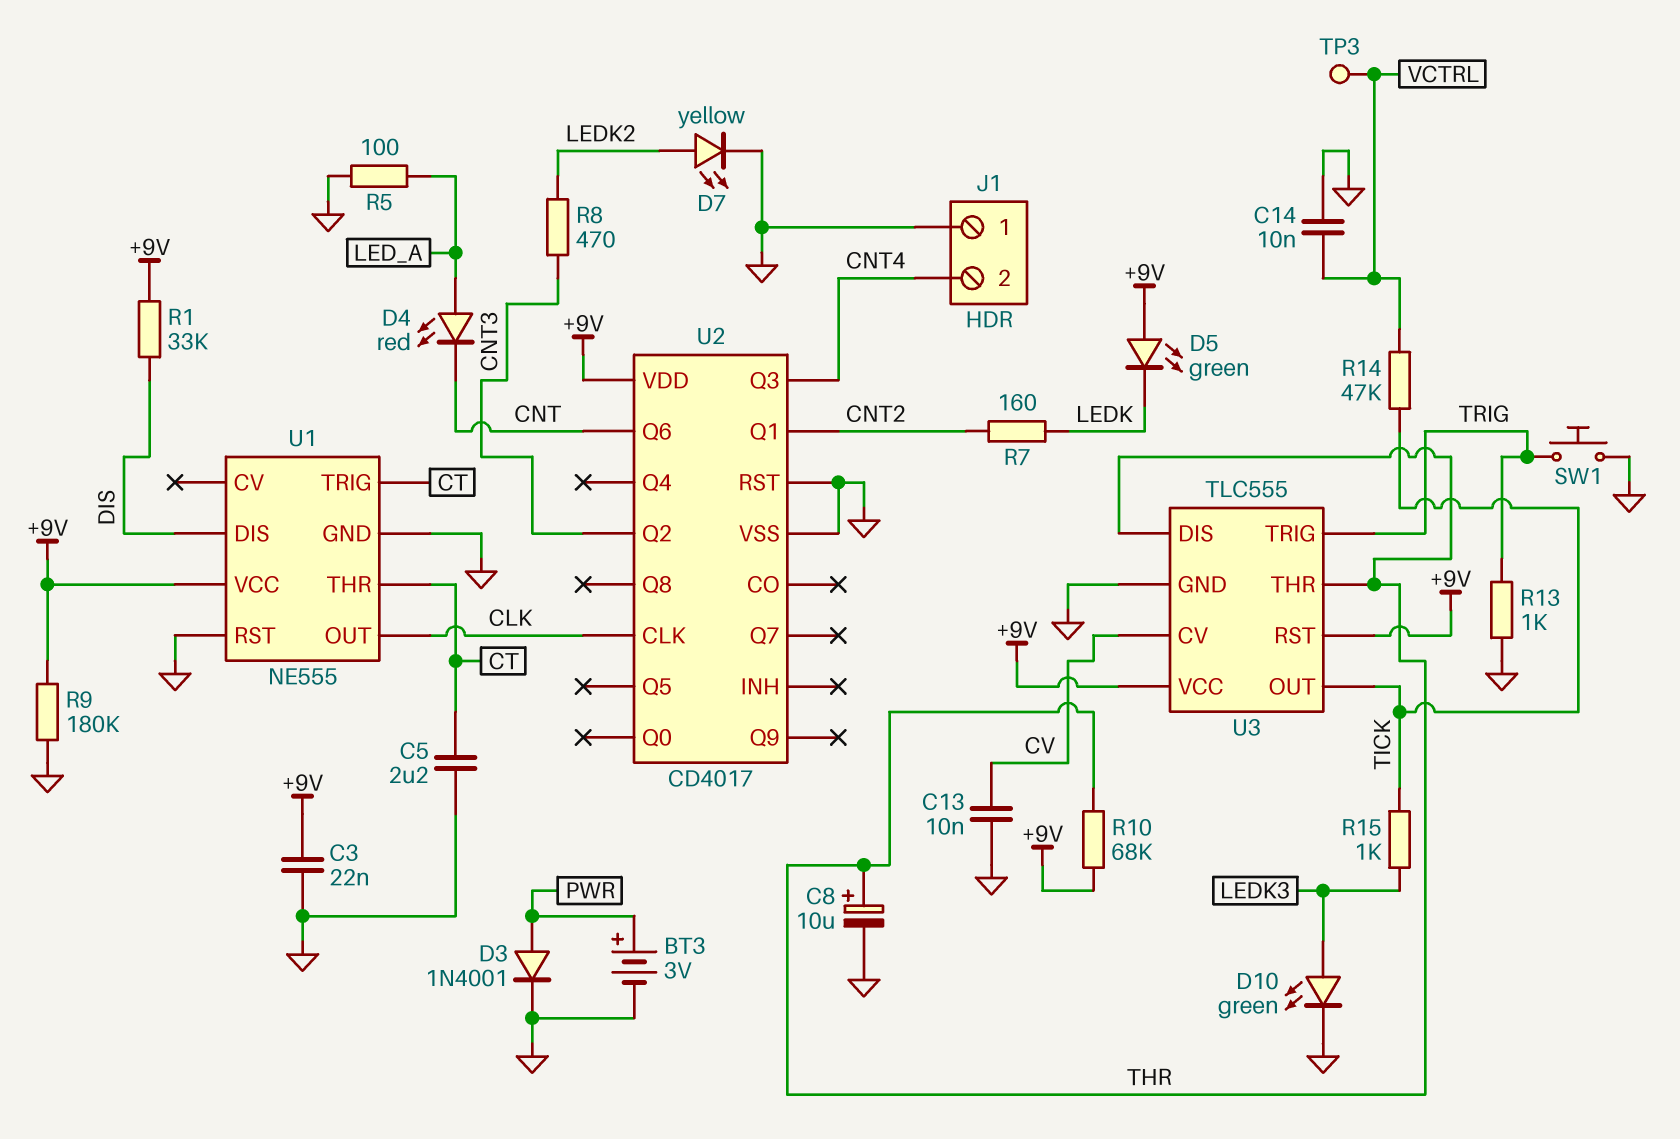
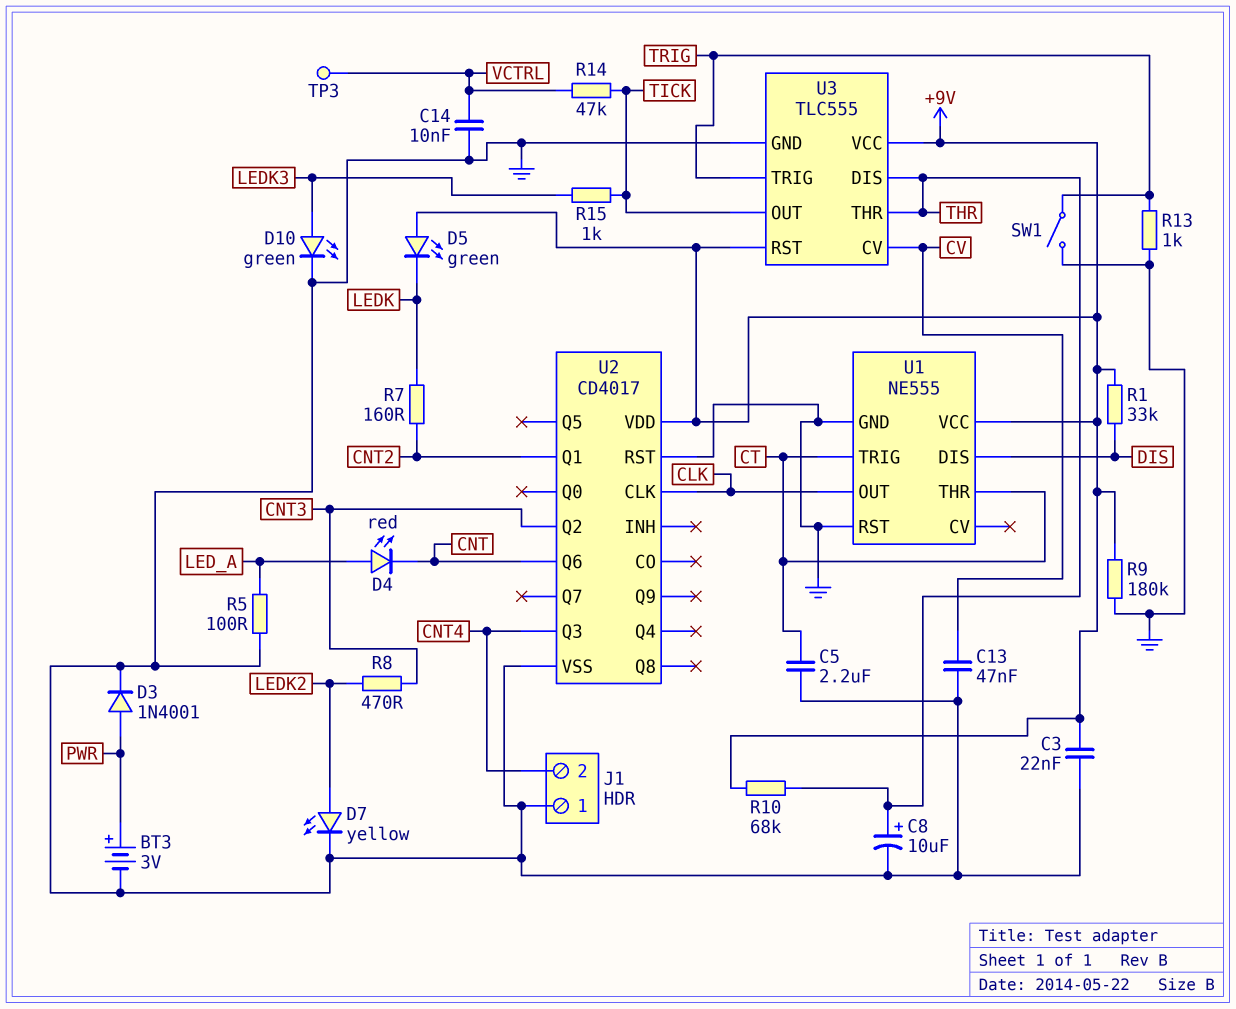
C13: 10nF (CV, GND) -> 47nF (CV, GND)
SW1: button (GND, TRIG) -> switch (GND, TRIG)

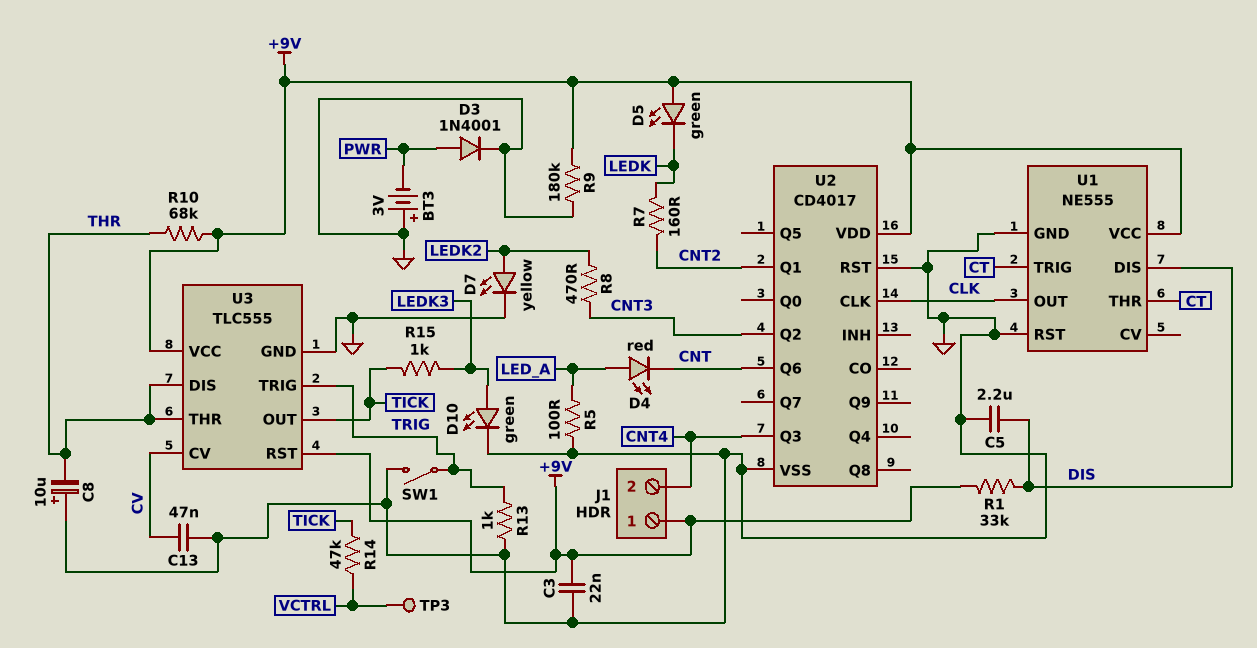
BT3: 3V (plus PWR, minus GND) -> 3V (plus GND, minus PWR)
C5: 2.2uF (CT, GND) -> 2.2uF (DIS, GND)
C8: 10uF (plus THR, minus GND) -> 10uF (plus GND, minus THR)
C14: 10nF (GND, VCTRL) -> none
J1 pin 1: GND -> +9V

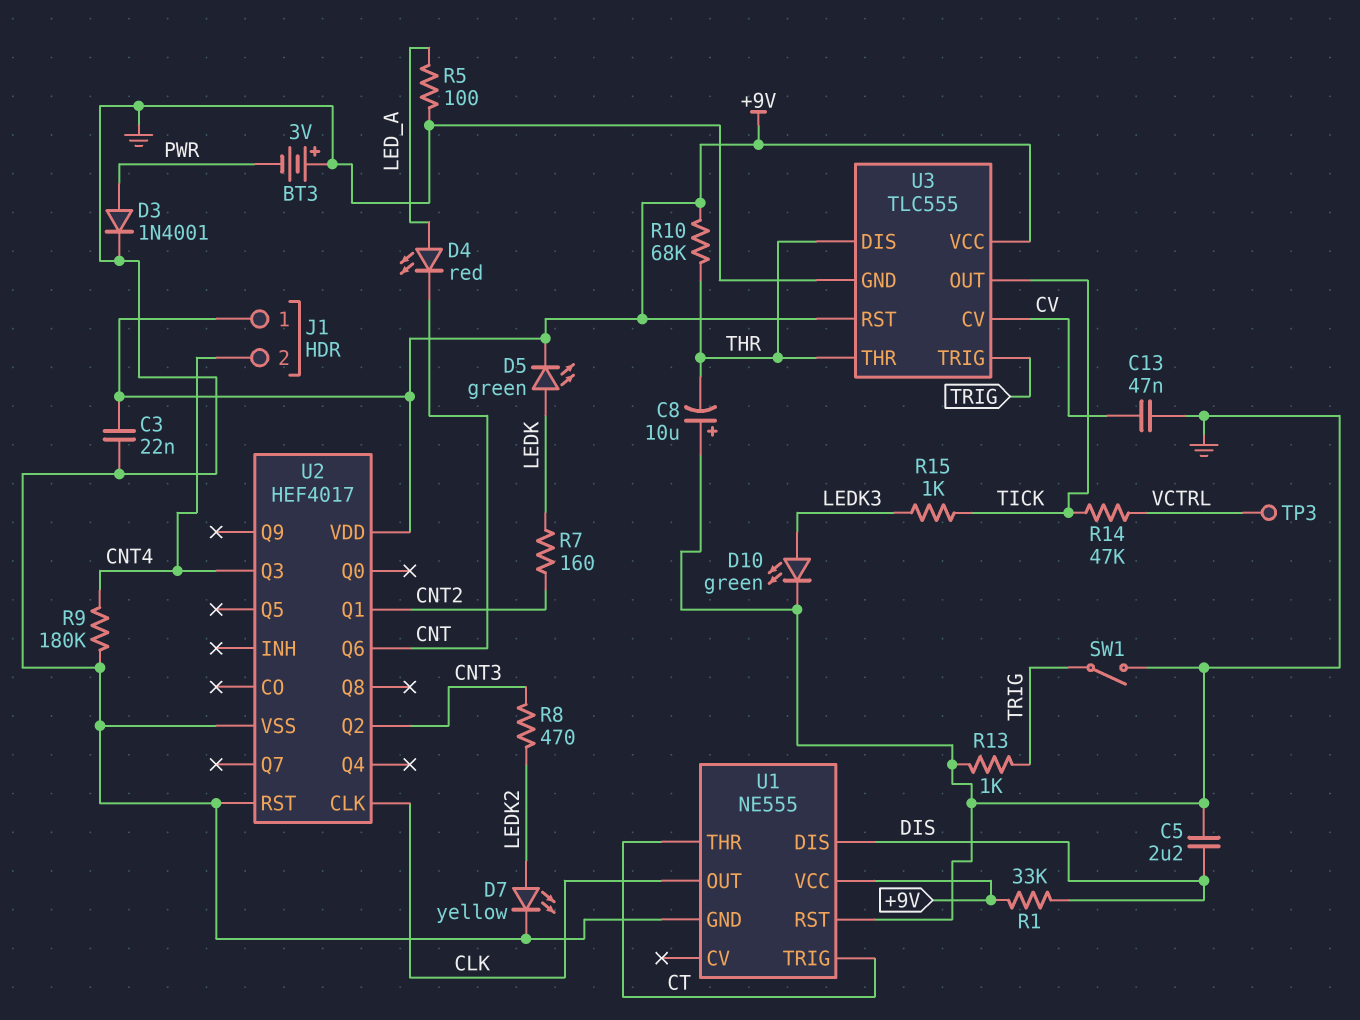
D5: LED green (A +9V, K LEDK) -> LED green (A LEDK, K +9V)
R9: 180k (+9V, GND) -> 180k (CNT4, GND)
U2: CD4017 -> HEF4017

